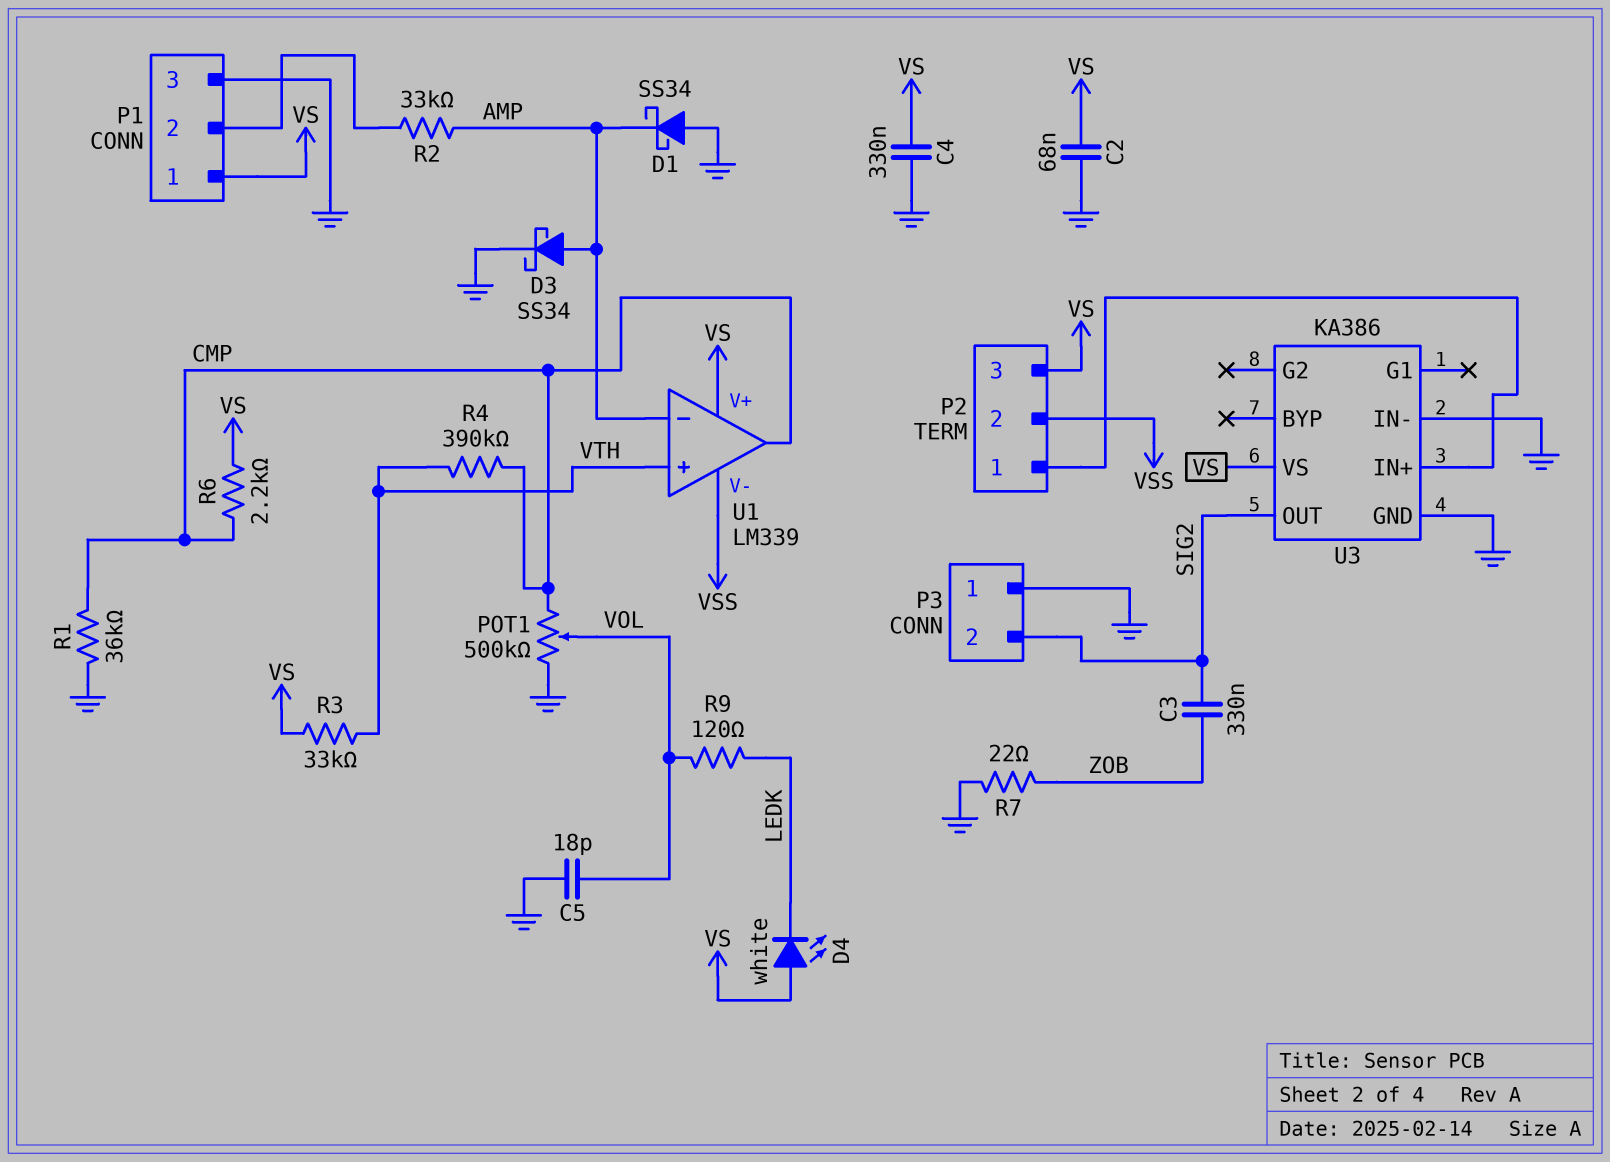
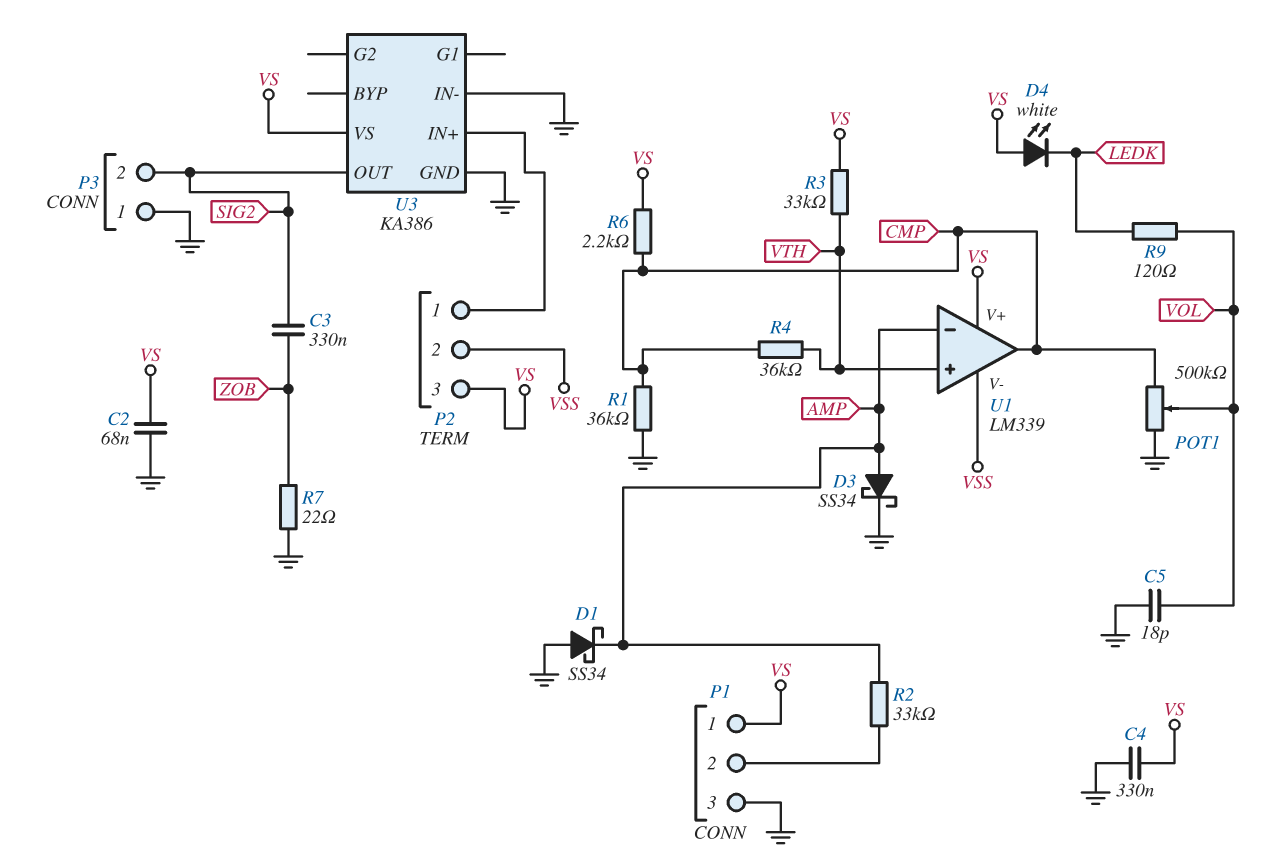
R4: 390k (CMP, VTH) -> 36k (CMP, VTH)

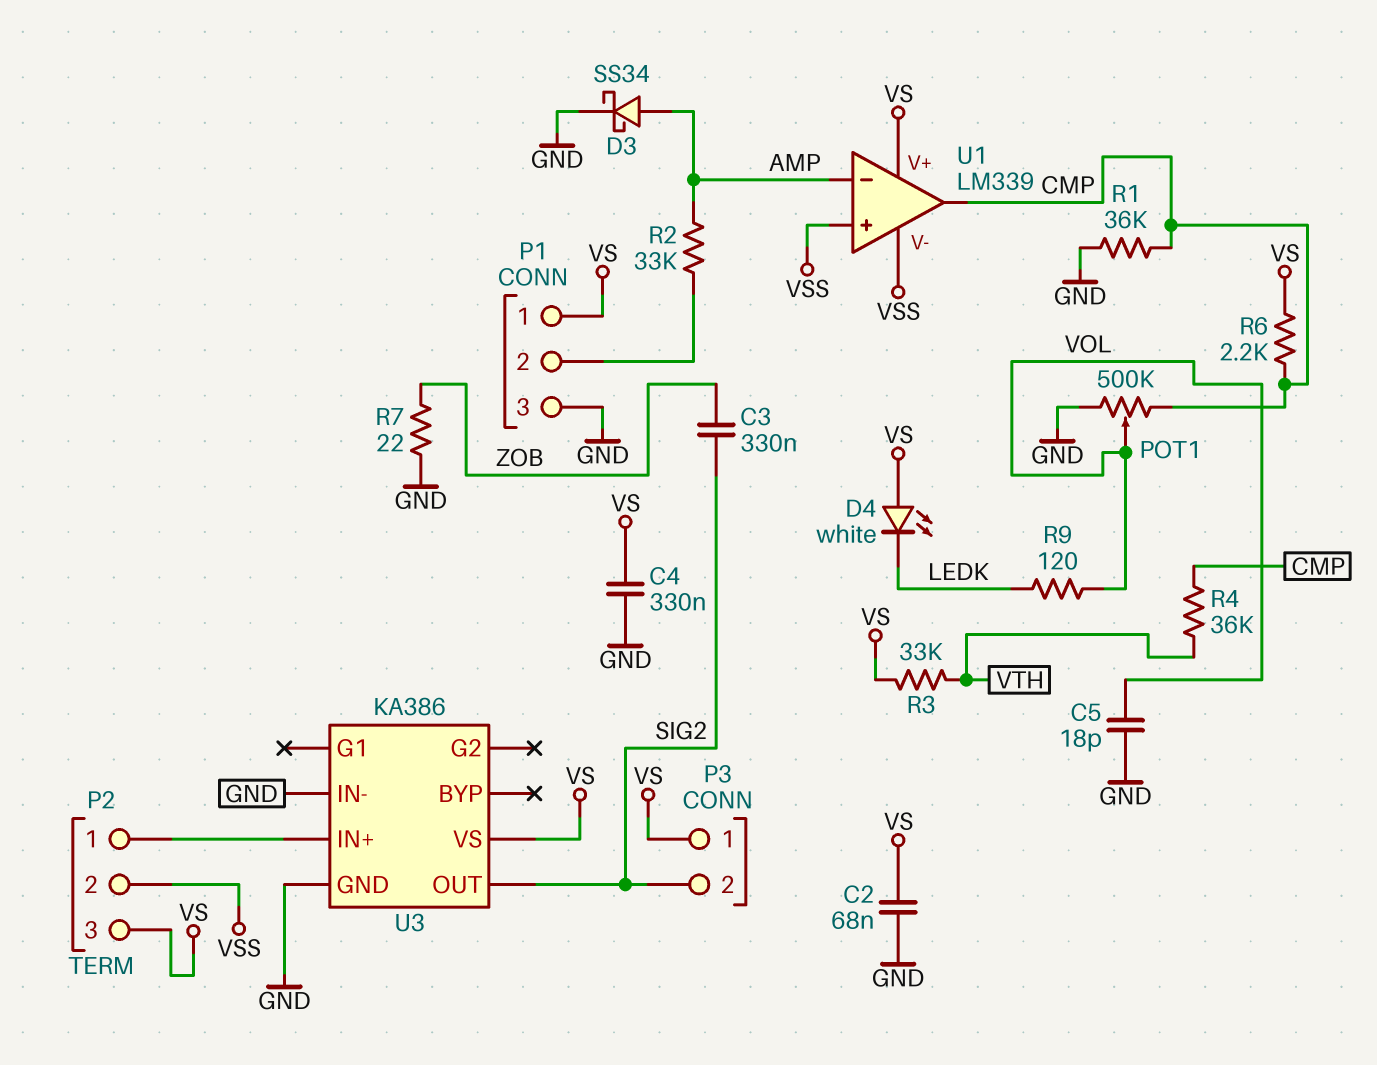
D1: schottky SS34 (A GND, K AMP) -> none
P3 pin 1: GND -> VS
U1 pin in+: VTH -> VSS

